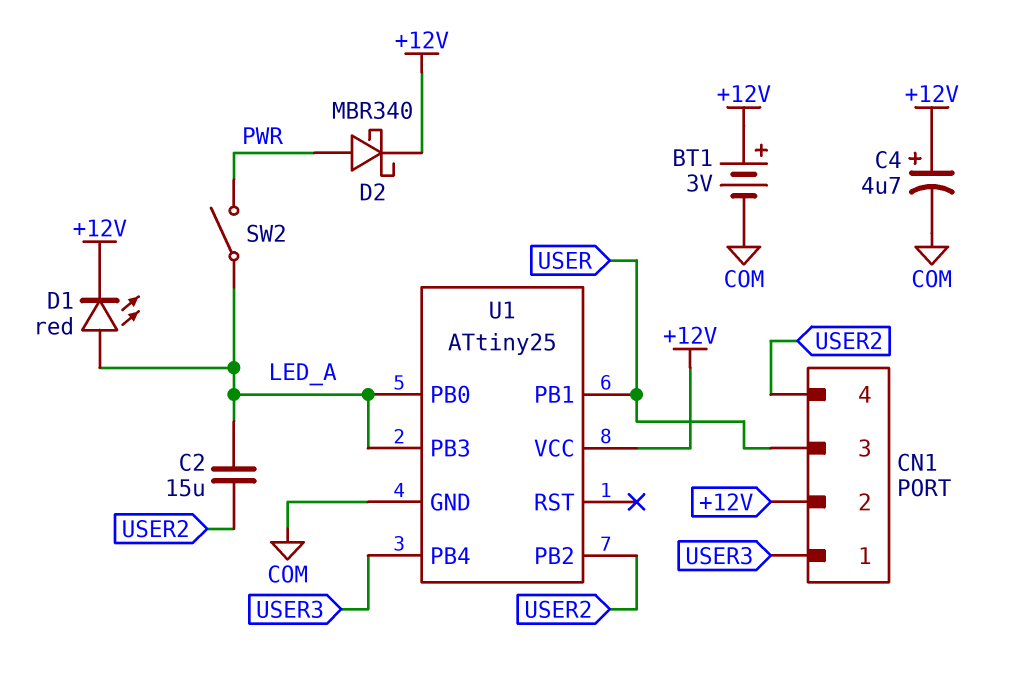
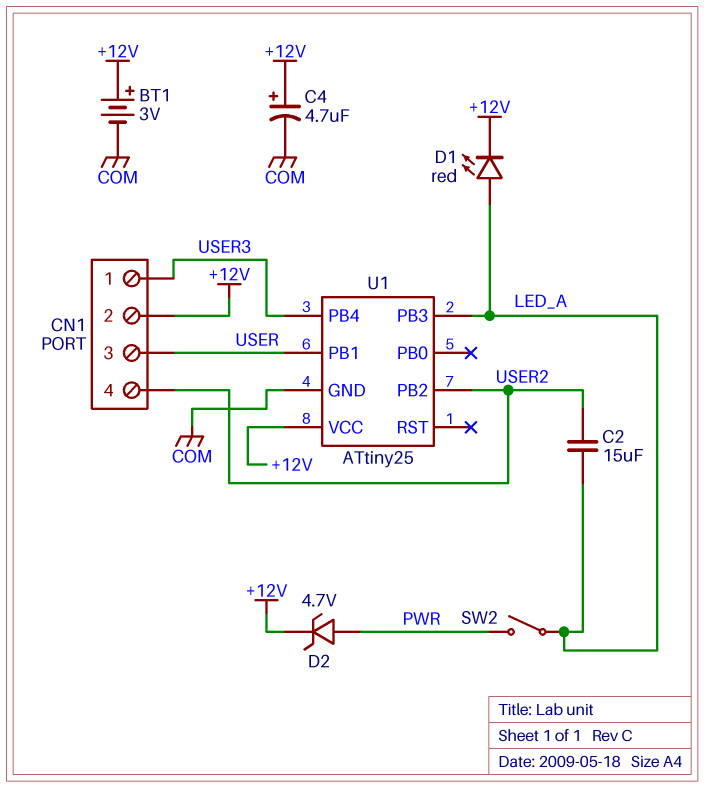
D2: schottky MBR340 (A PWR, K +12V) -> zener 4.7V (A PWR, K +12V)
U1 pin PB0: LED_A -> none

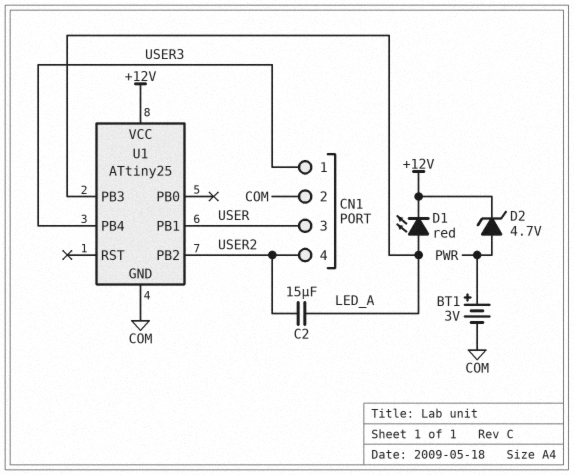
BT1: 3V (plus +12V, minus COM) -> 3V (plus PWR, minus COM)
C4: 4.7uF (plus +12V, minus COM) -> none
CN1 pin 2: +12V -> COM
SW2: switch (LED_A, PWR) -> none

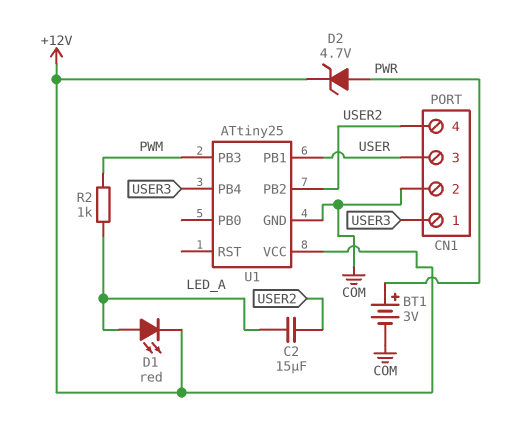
R2: none -> 1k (LED_A, PWM)
U1 pin PB3: LED_A -> PWM

